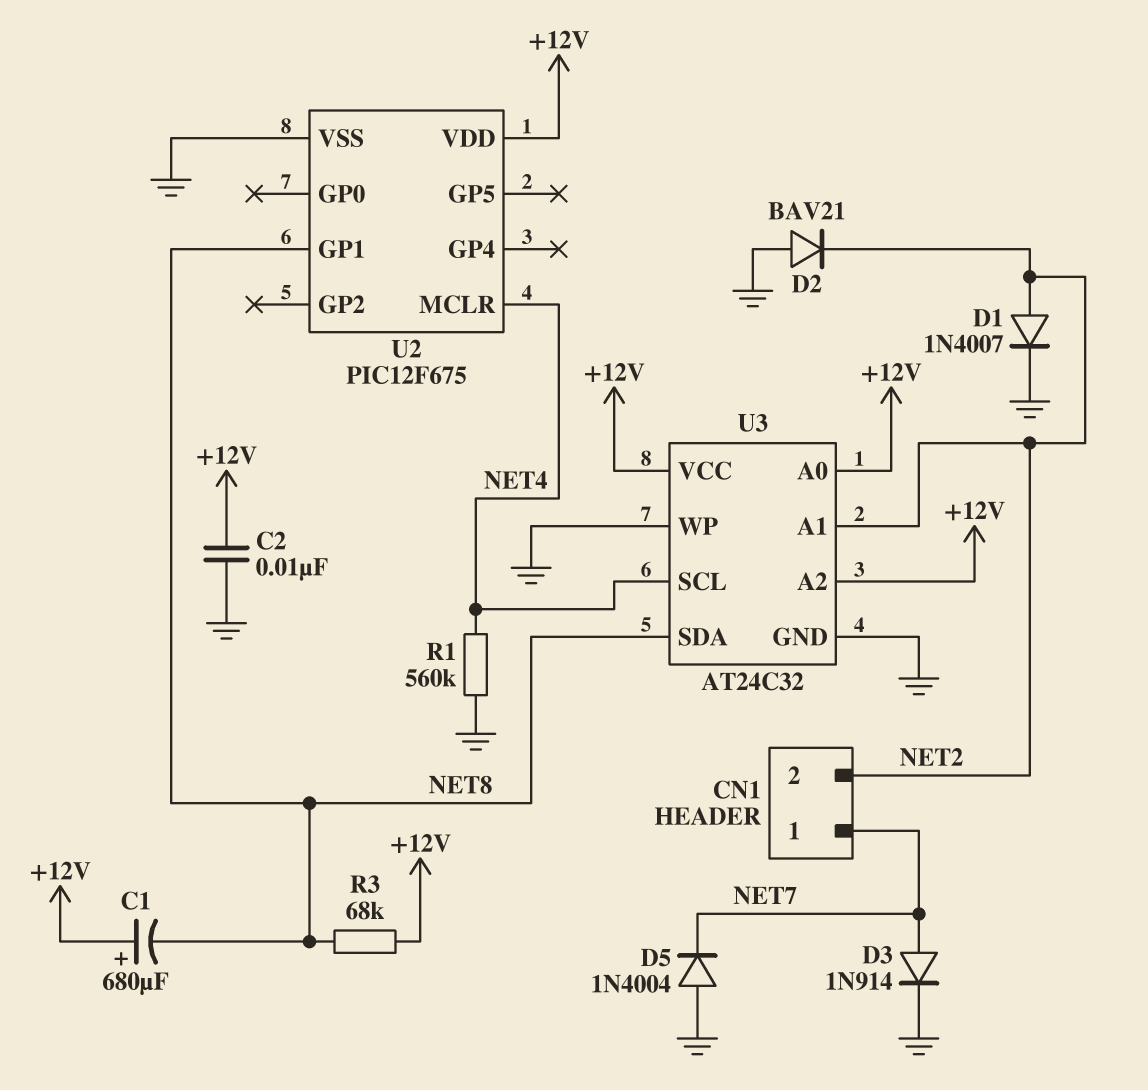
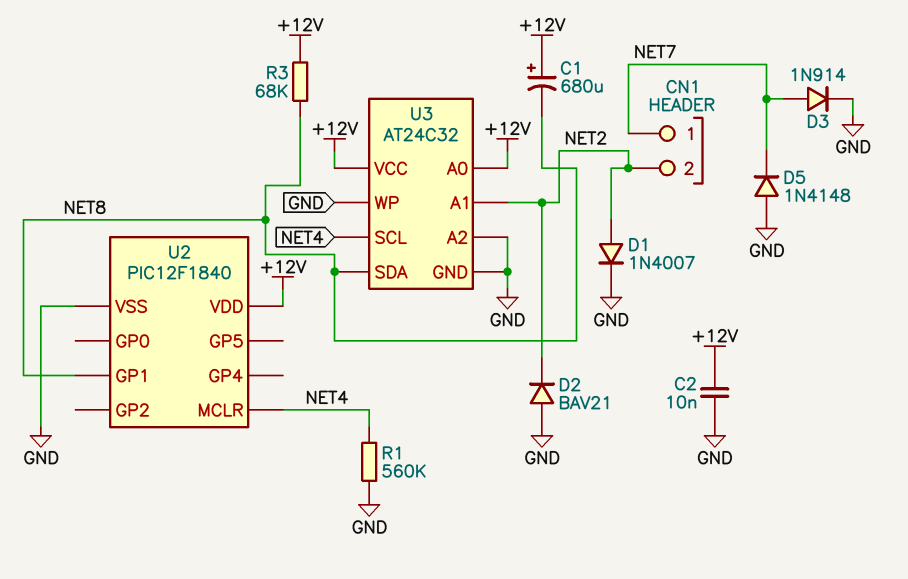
D5: diode 1N4004 (A GND, K NET7) -> diode 1N4148 (A GND, K NET7)
U2: PIC12F675 -> PIC12F1840
U3 pin A2: +12V -> GND

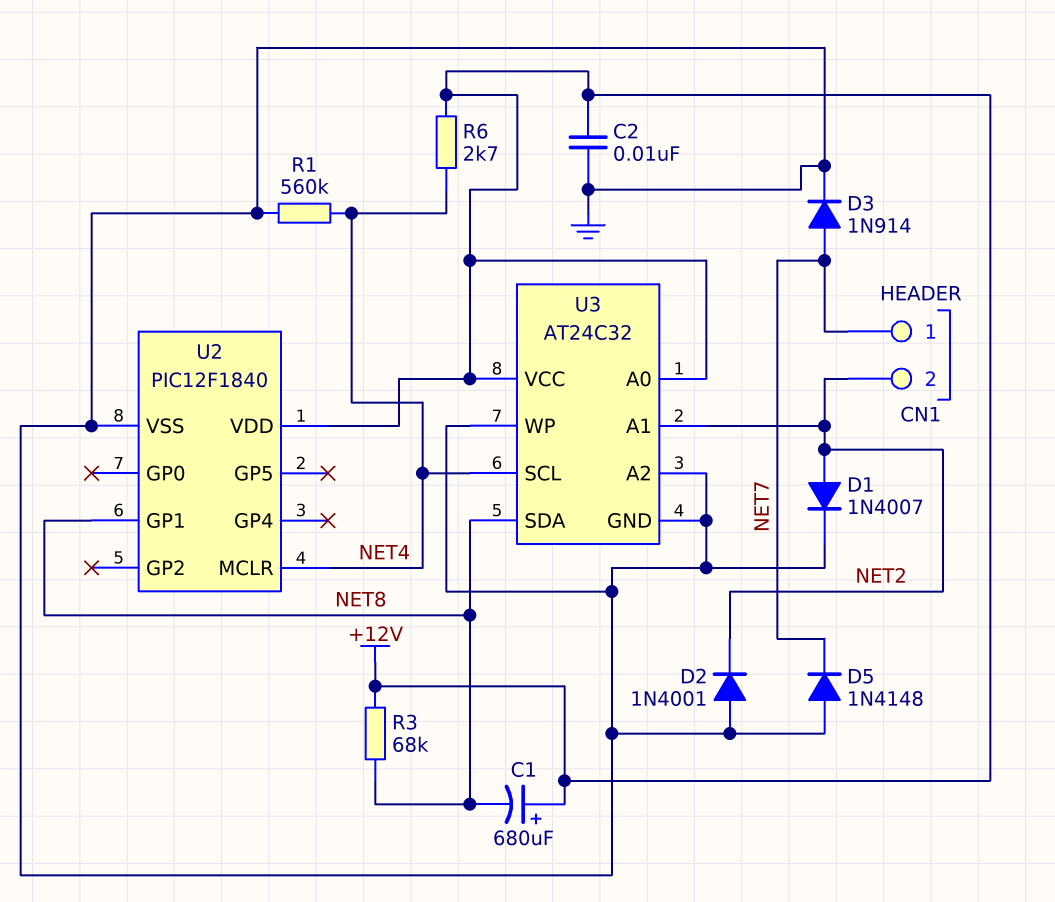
D2: diode BAV21 (A GND, K NET2) -> diode 1N4001 (A GND, K NET2)
R6: none -> 2.7k (+12V, NET4)

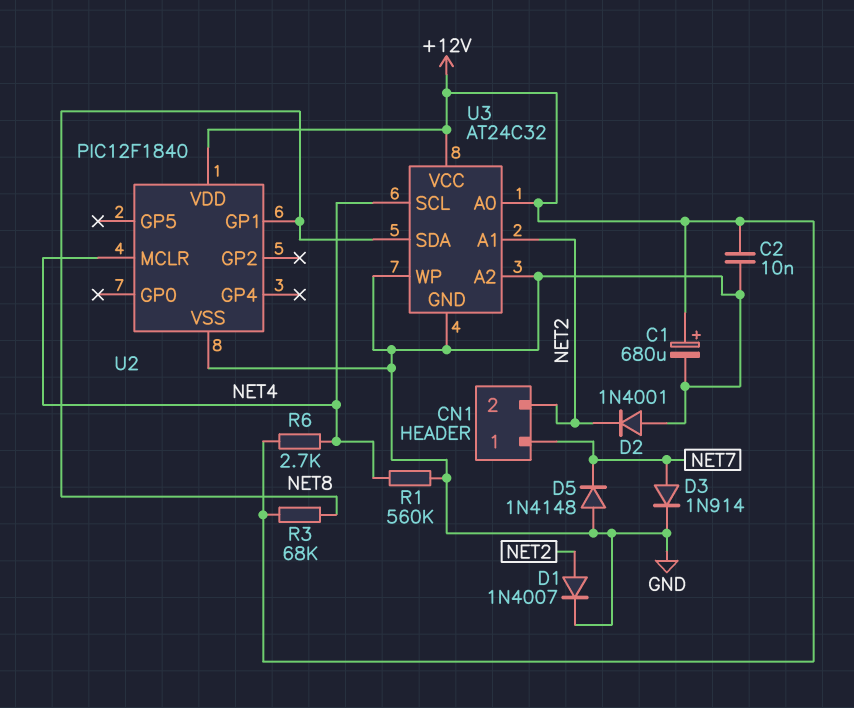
C1: 680uF (plus +12V, minus NET8) -> 680uF (plus +12V, minus GND)

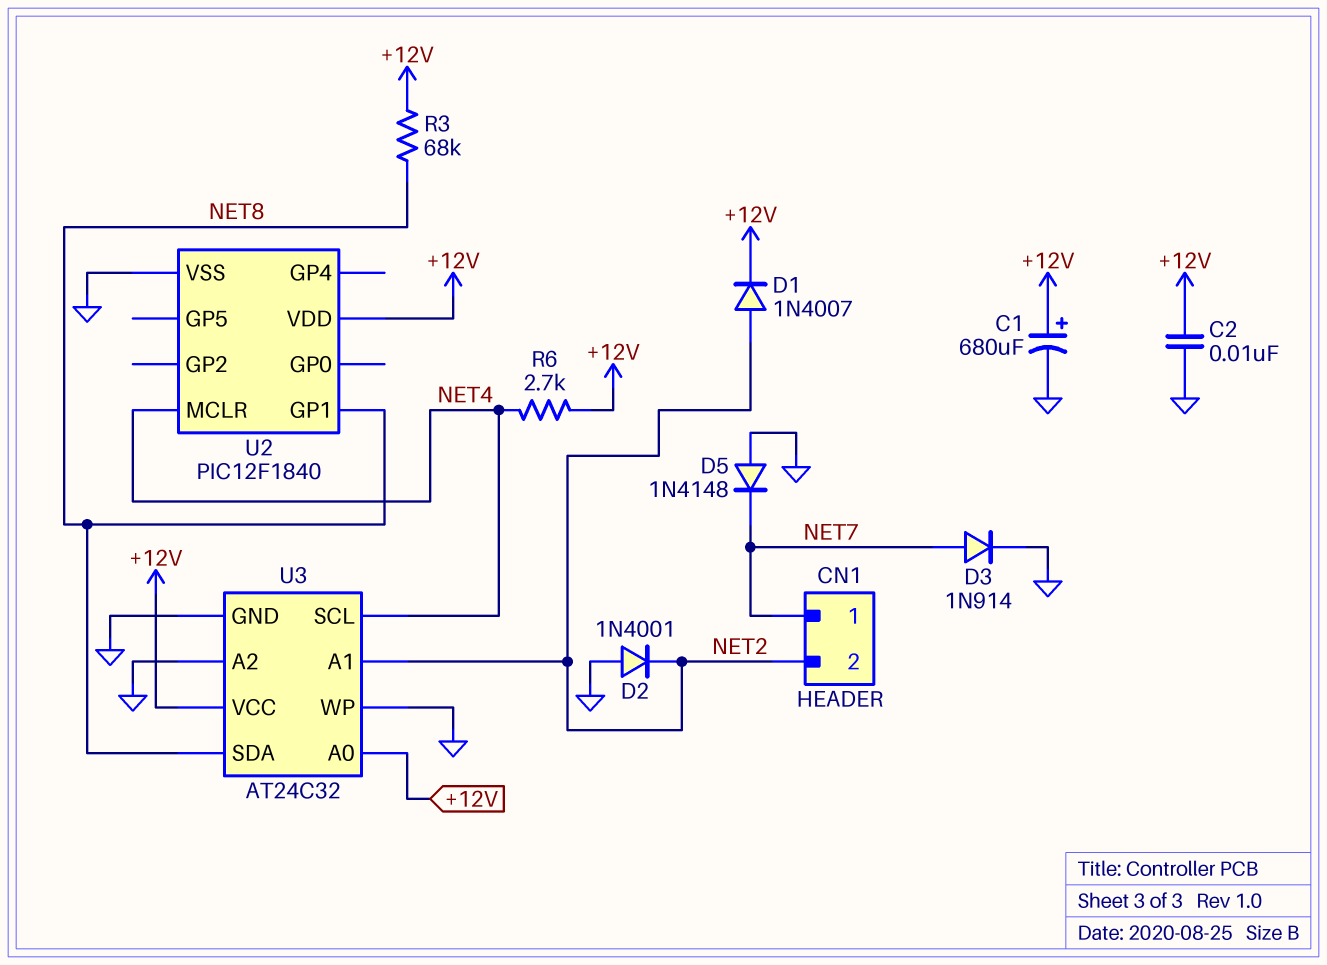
D1: diode 1N4007 (A NET2, K GND) -> diode 1N4007 (A NET2, K +12V)
R1: 560k (GND, NET4) -> none

